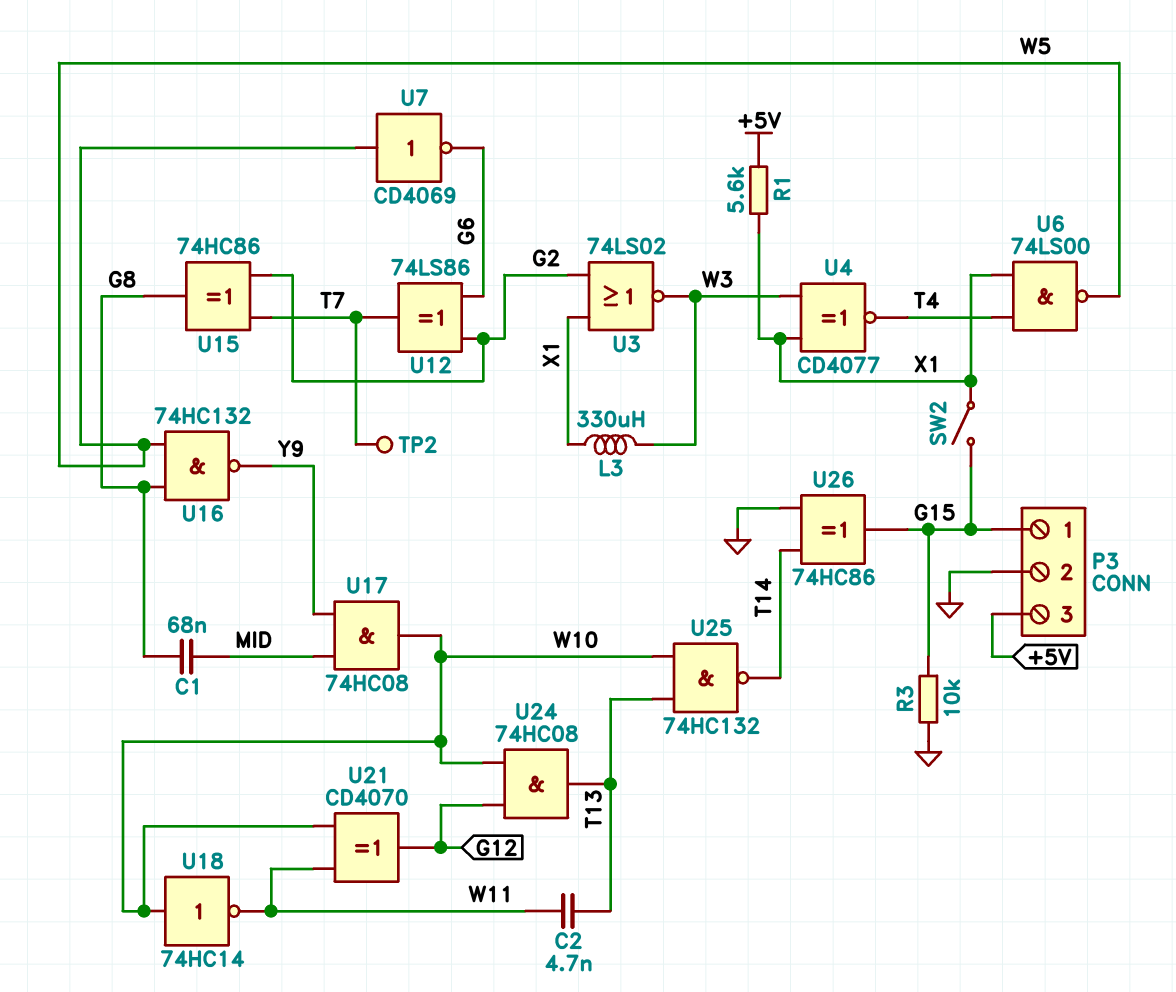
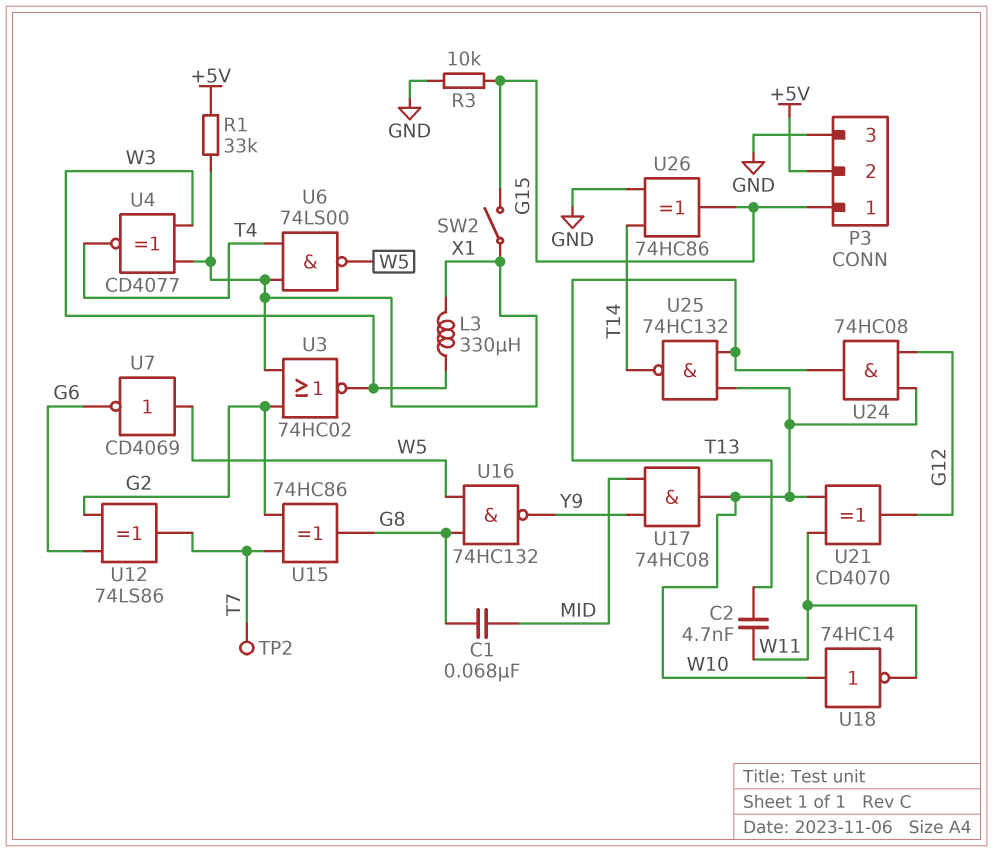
P3 pin 2: GND -> +5V
P3 pin 3: +5V -> GND
R1: 5.6k (+5V, X1) -> 33k (+5V, X1)
U3: NOR 74LS02 (in G2, in X1, out W3) -> NOR 74HC02 (in G2, in X1, out W3)

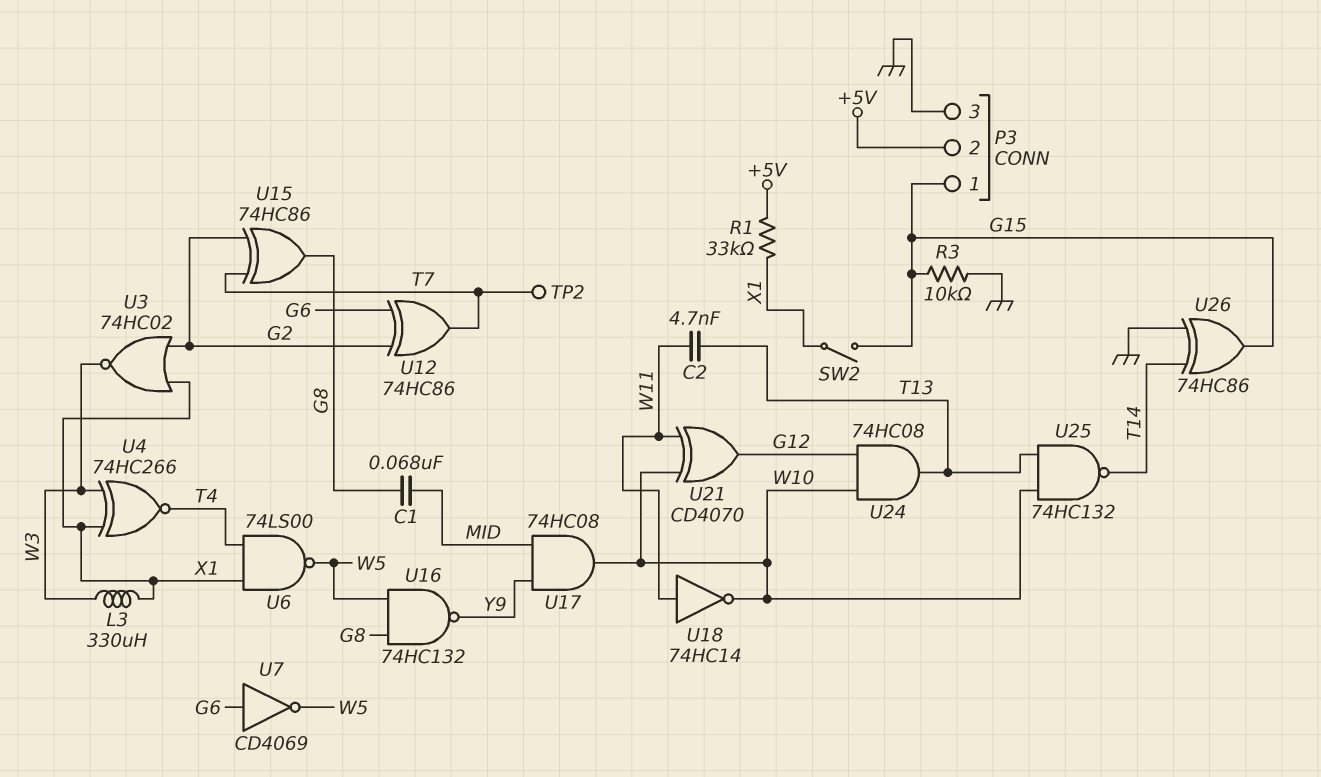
U4: XNOR CD4077 (in W3, in X1, out T4) -> XNOR 74HC266 (in W3, in X1, out T4)
U7: NOT CD4069 (in W5, out G6) -> NOT CD4069 (in G6, out W5)
U12: XOR 74LS86 (in G2, in G6, out T7) -> XOR 74HC86 (in G2, in G6, out T7)
U18: NOT 74HC14 (in W10, out W11) -> NOT 74HC14 (in W11, out W10)

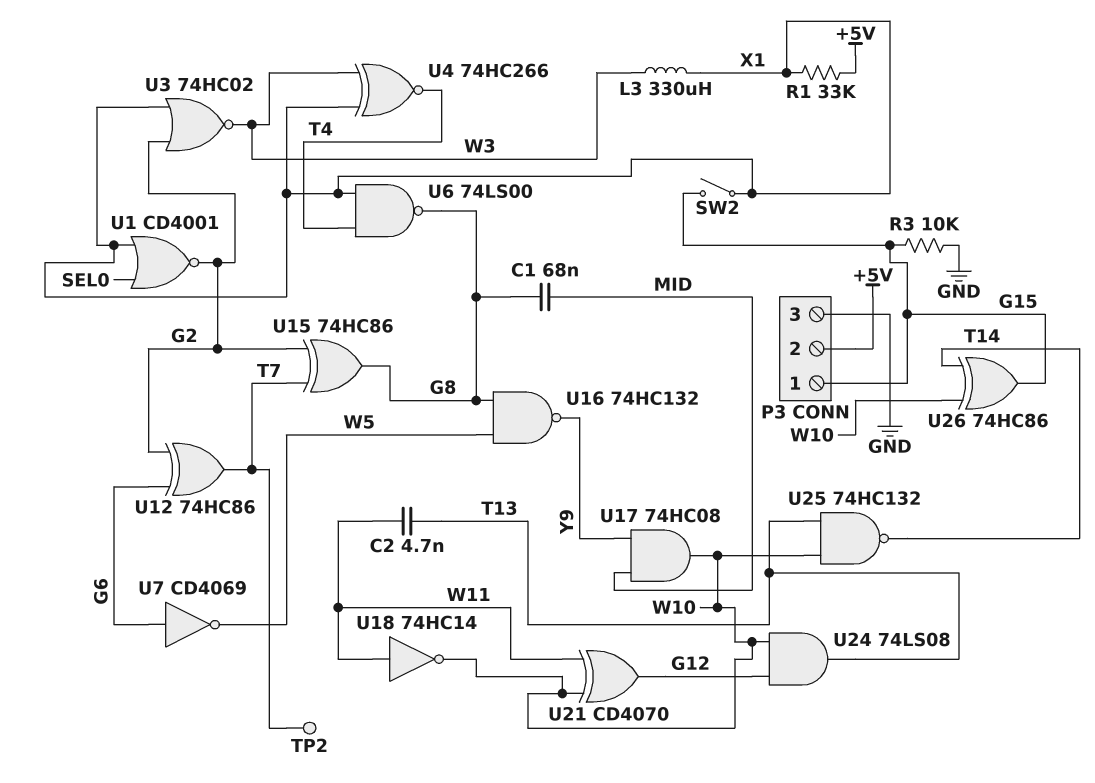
U1: none -> NOR CD4001 (in SEL0, in X1, out G2)
U6: NAND 74LS00 (in T4, in X1, out W5) -> NAND 74LS00 (in T4, in X1, out G8)
U24: AND 74HC08 (in G12, in W10, out T13) -> AND 74LS08 (in G12, in W10, out T13)
U26: XOR 74HC86 (in GND, in T14, out G15) -> XOR 74HC86 (in T14, in W10, out G15)

